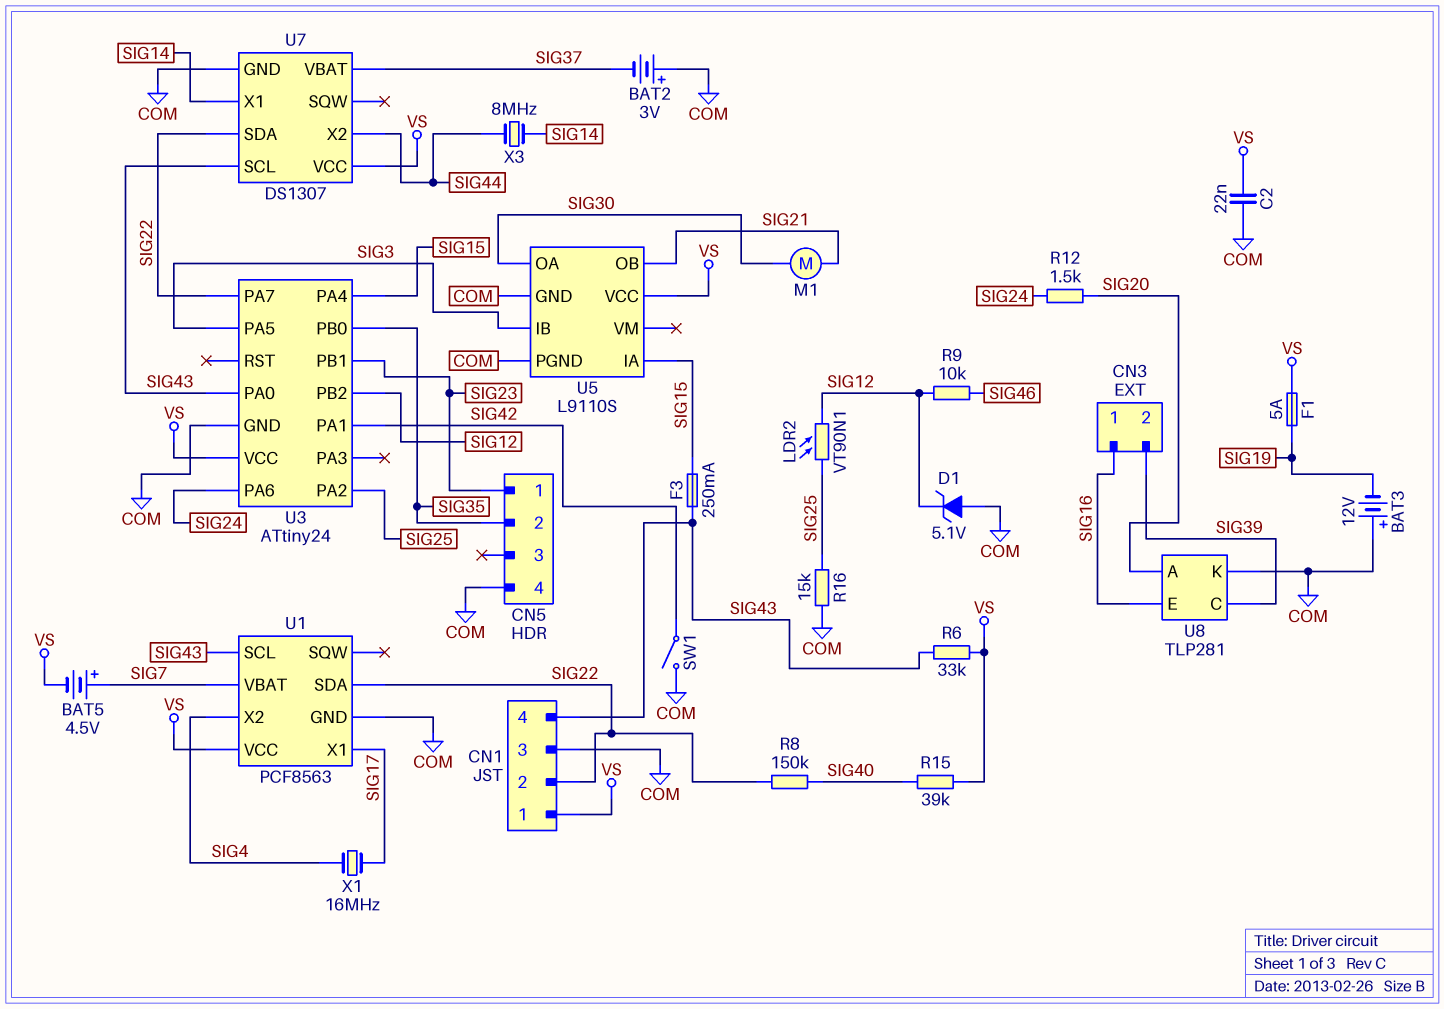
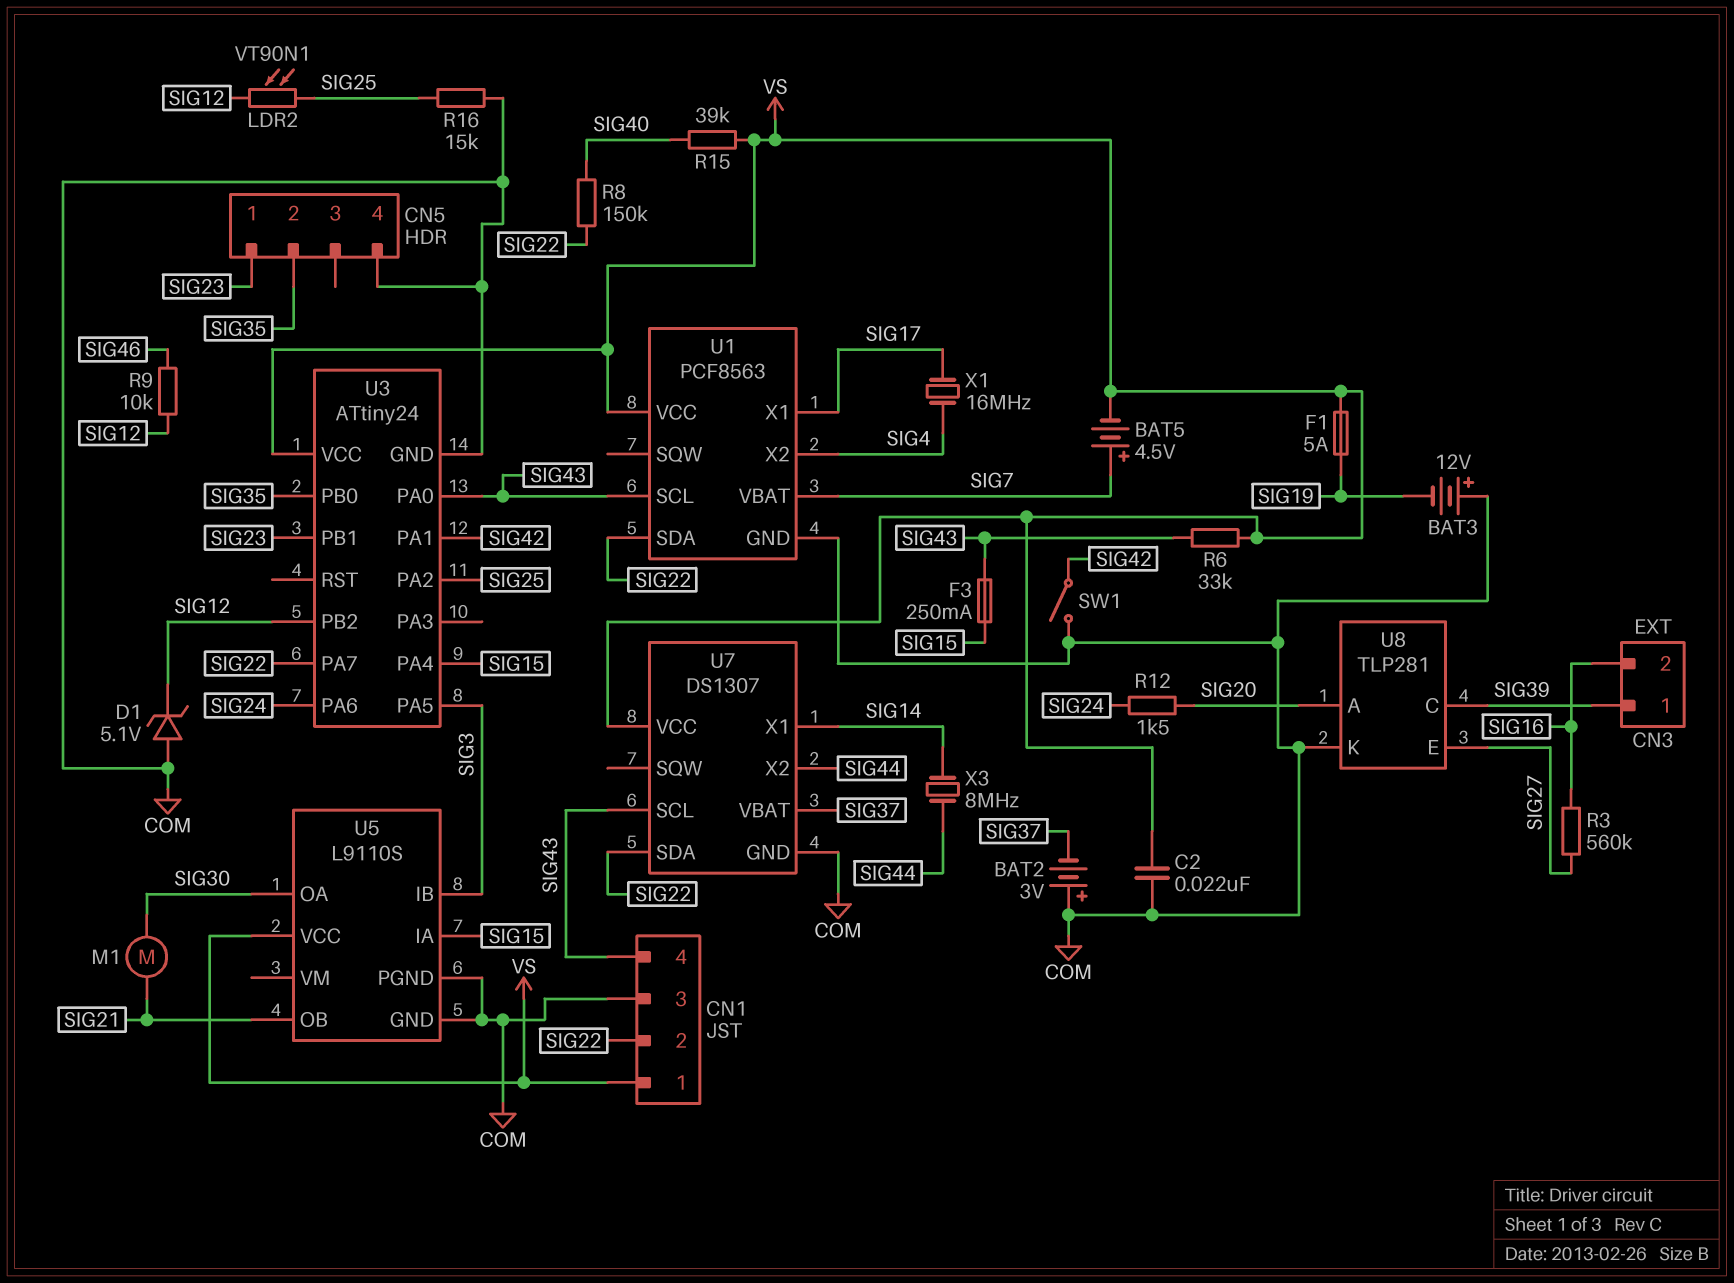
CN3 pin 1: SIG16 -> SIG39
CN3 pin 2: SIG39 -> SIG16
R3: none -> 560k (SIG16, SIG27)
U8 pin E: SIG16 -> SIG27

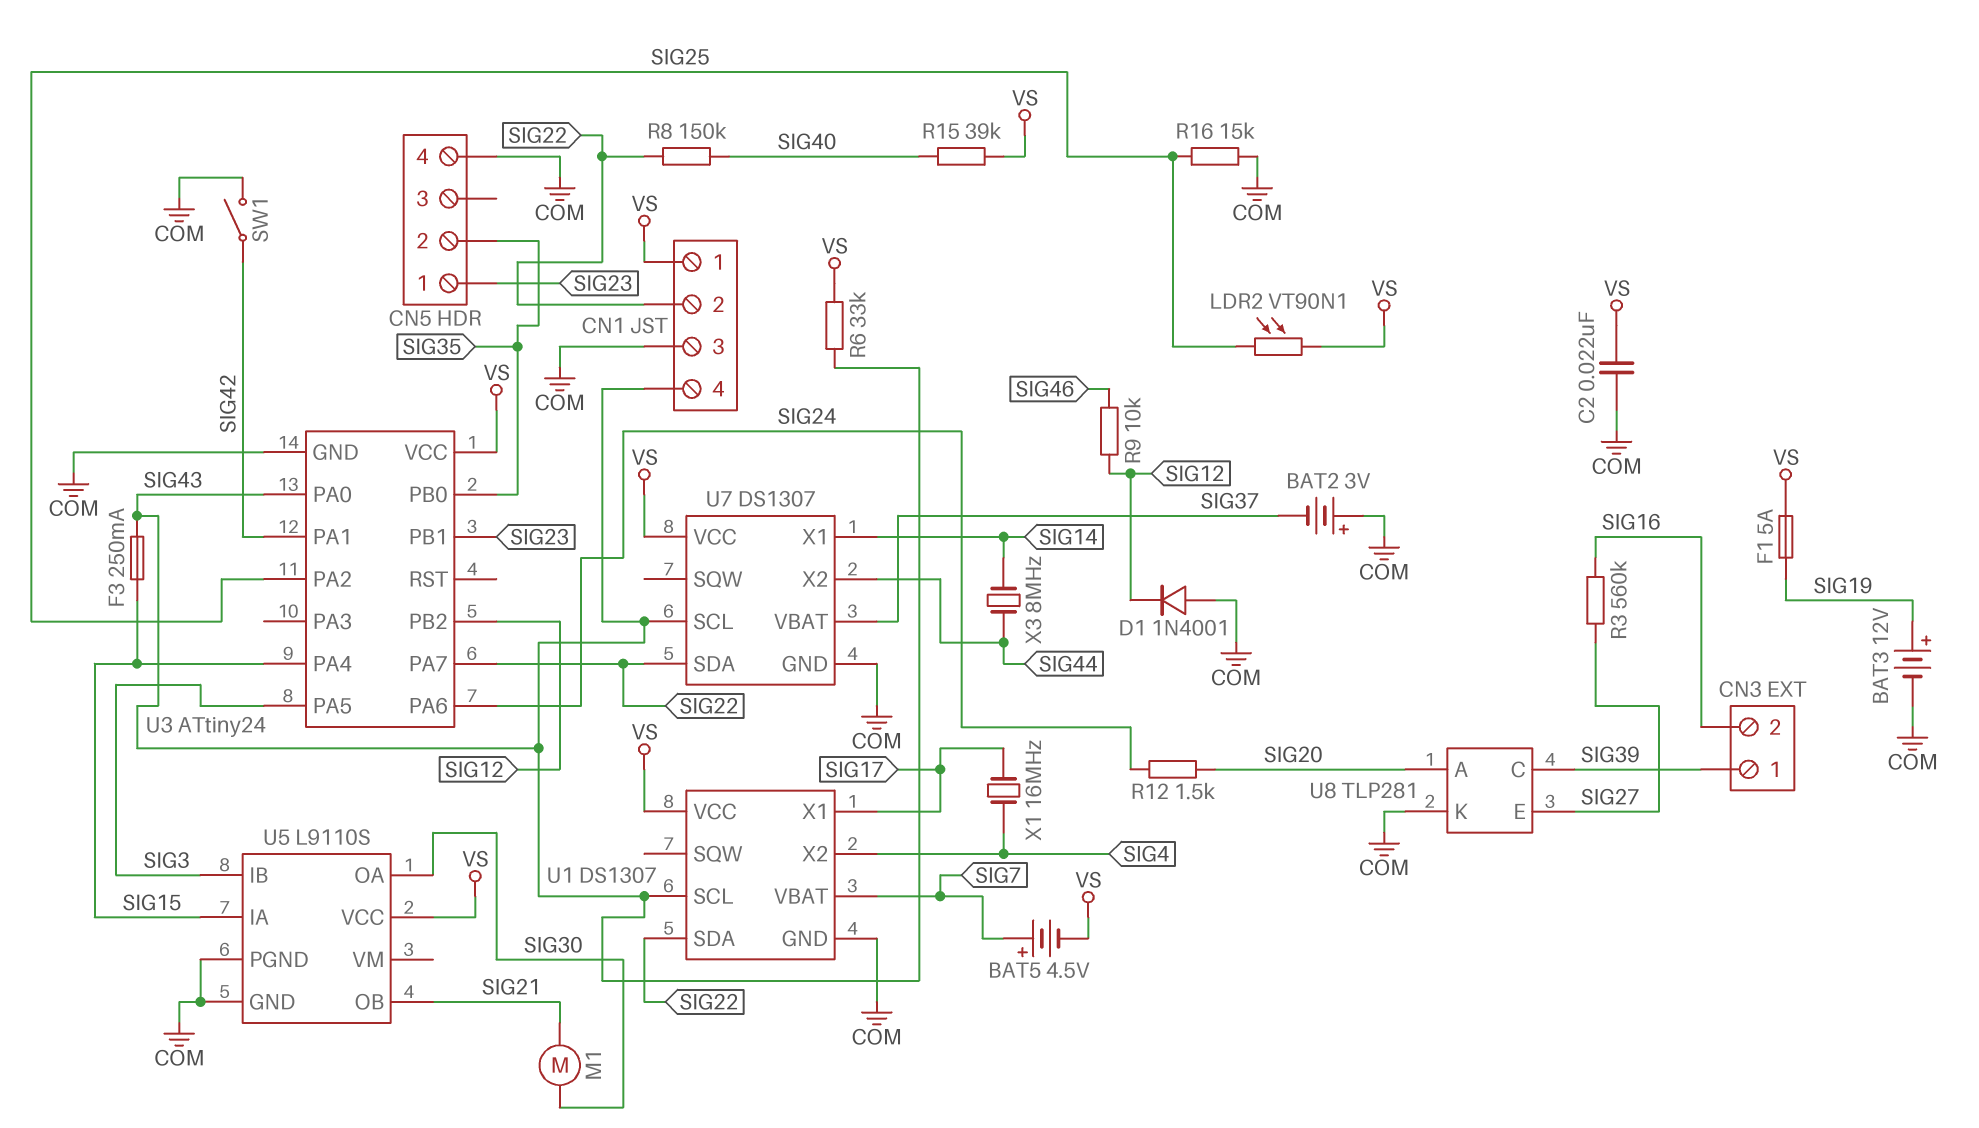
BAT3: 12V (plus COM, minus SIG19) -> 12V (plus SIG19, minus COM)
D1: zener 5.1V (A COM, K SIG12) -> diode 1N4001 (A COM, K SIG12)
LDR2: VT90N1 (SIG12, SIG25) -> VT90N1 (SIG25, VS)
U1: PCF8563 -> DS1307

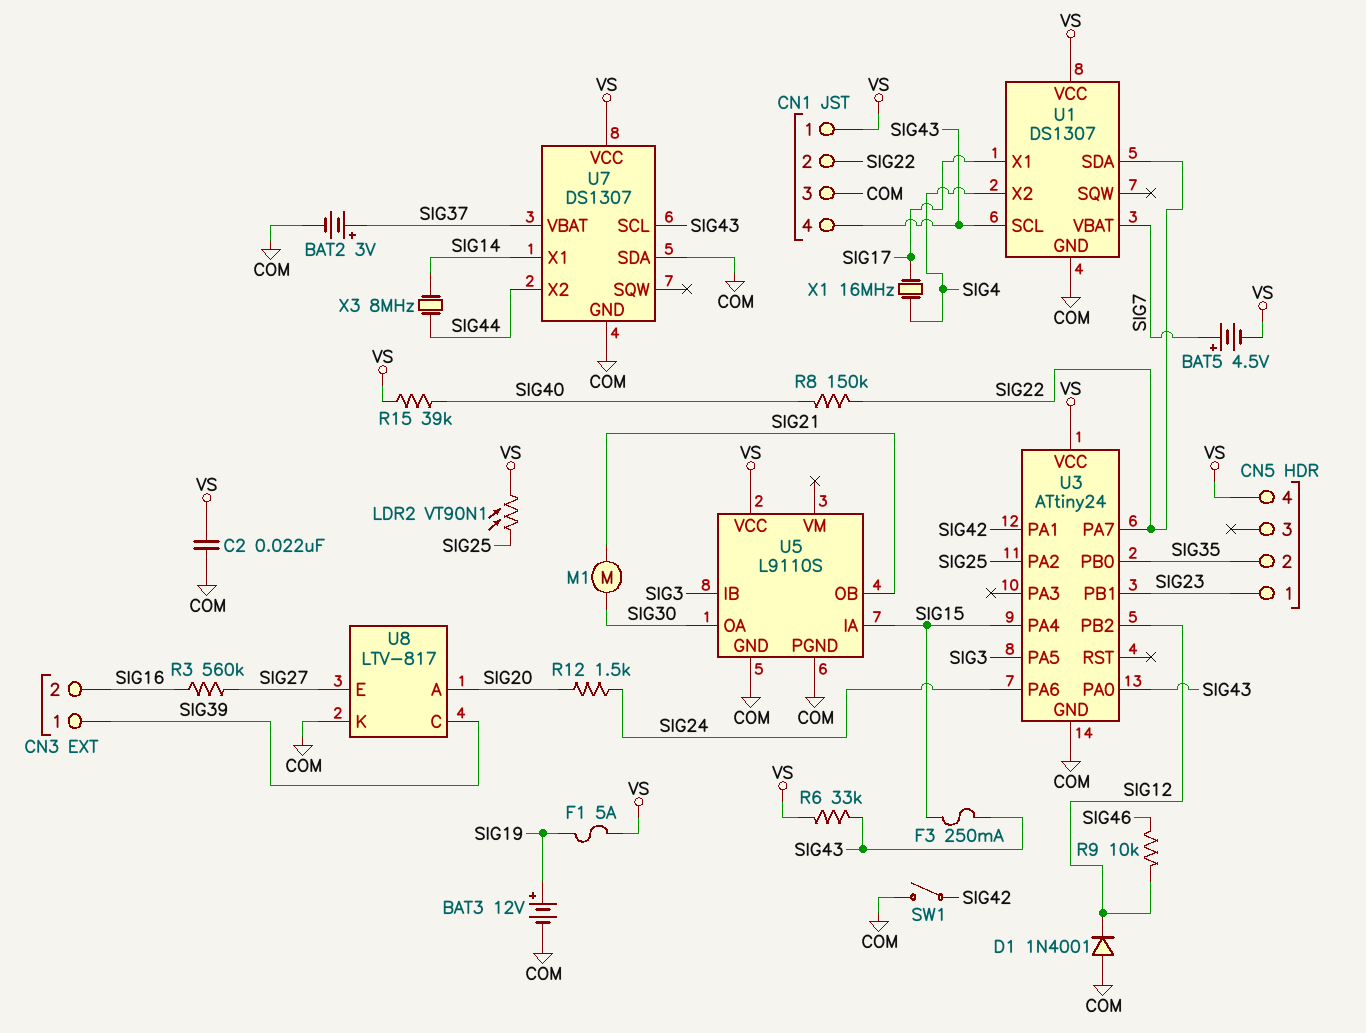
BAT2: 3V (plus COM, minus SIG37) -> 3V (plus SIG37, minus COM)
CN5 pin 4: COM -> VS
R16: 15k (COM, SIG25) -> none
U7 pin SDA: SIG22 -> COM
U8: TLP281 -> LTV-817

